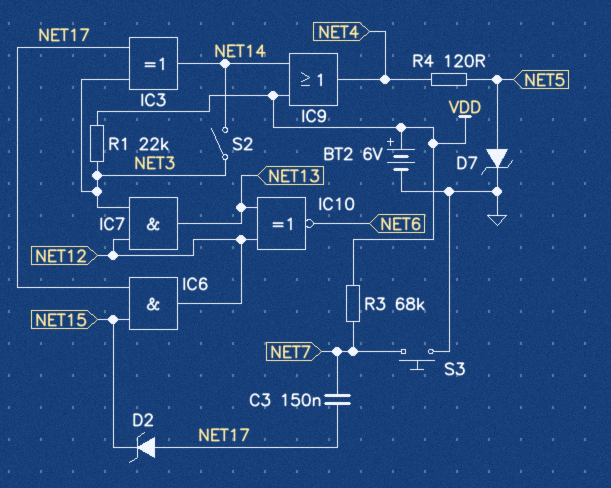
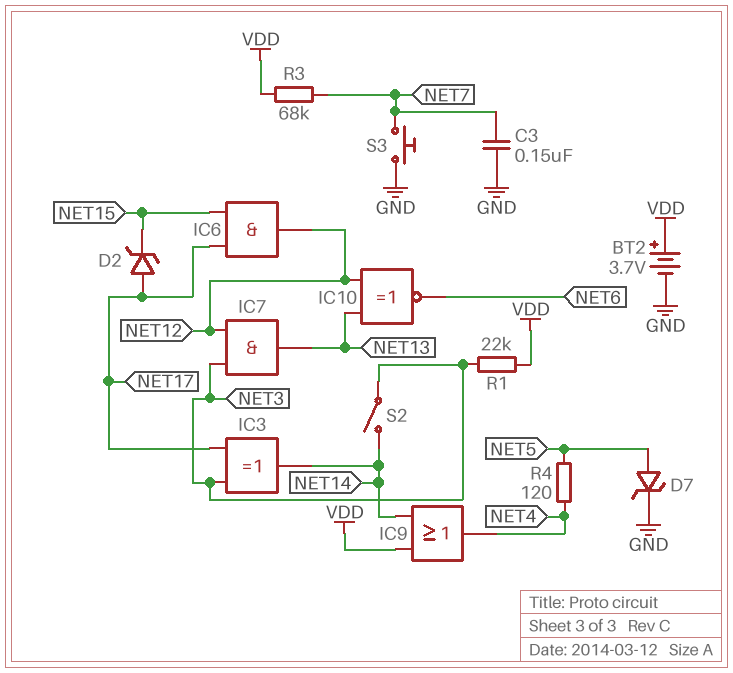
BT2: 6V (plus VDD, minus GND) -> 3.7V (plus VDD, minus GND)
C3: 150nF (NET7, NET17) -> 150nF (GND, NET7)

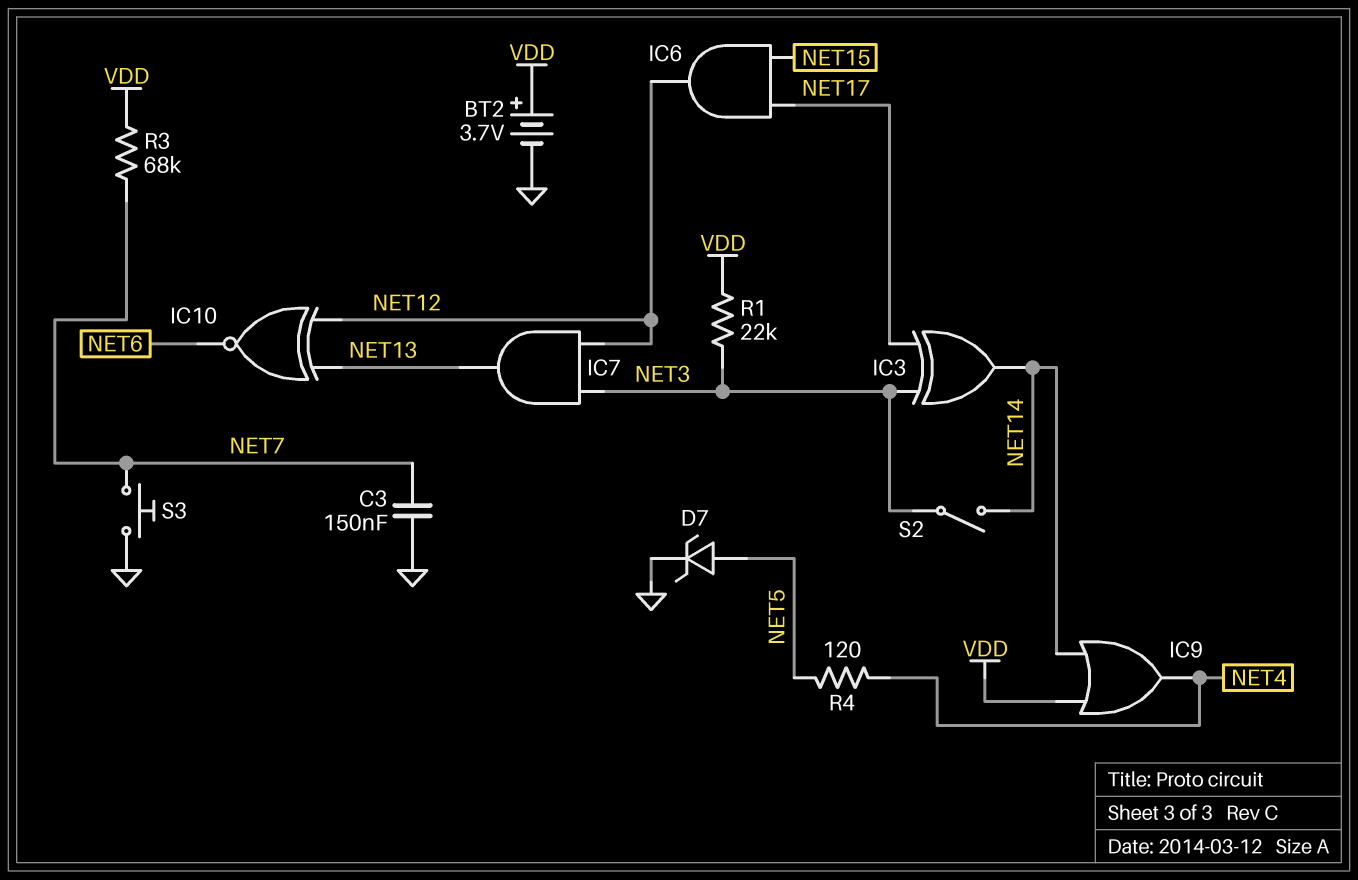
D2: zener (A NET17, K NET15) -> none

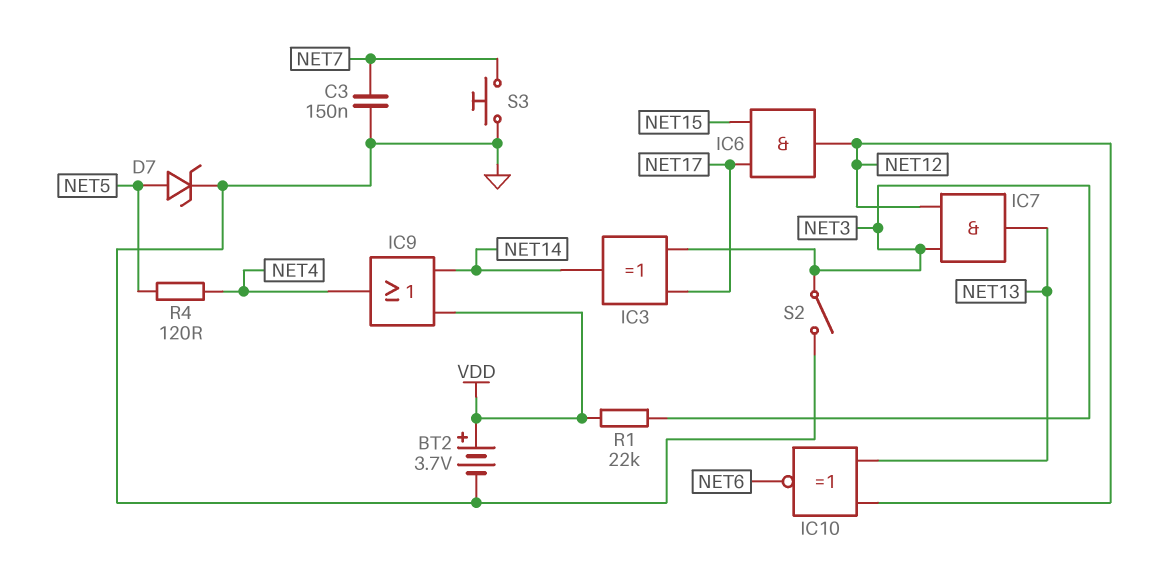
R3: 68k (NET7, VDD) -> none
S2: switch (NET3, NET14) -> switch (GND, NET3)

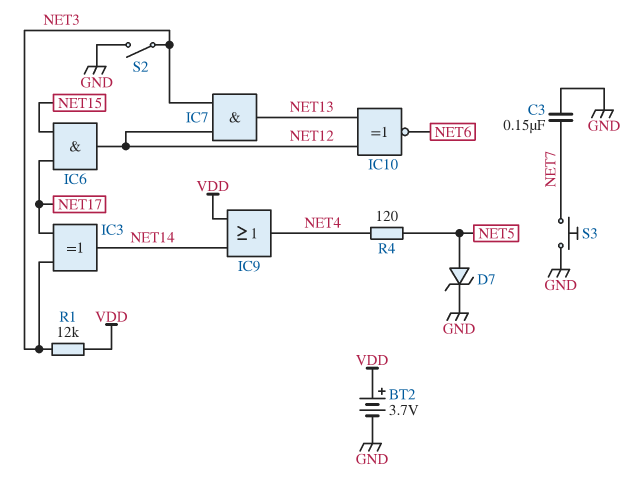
R1: 22k (NET3, VDD) -> 12k (NET3, VDD)

